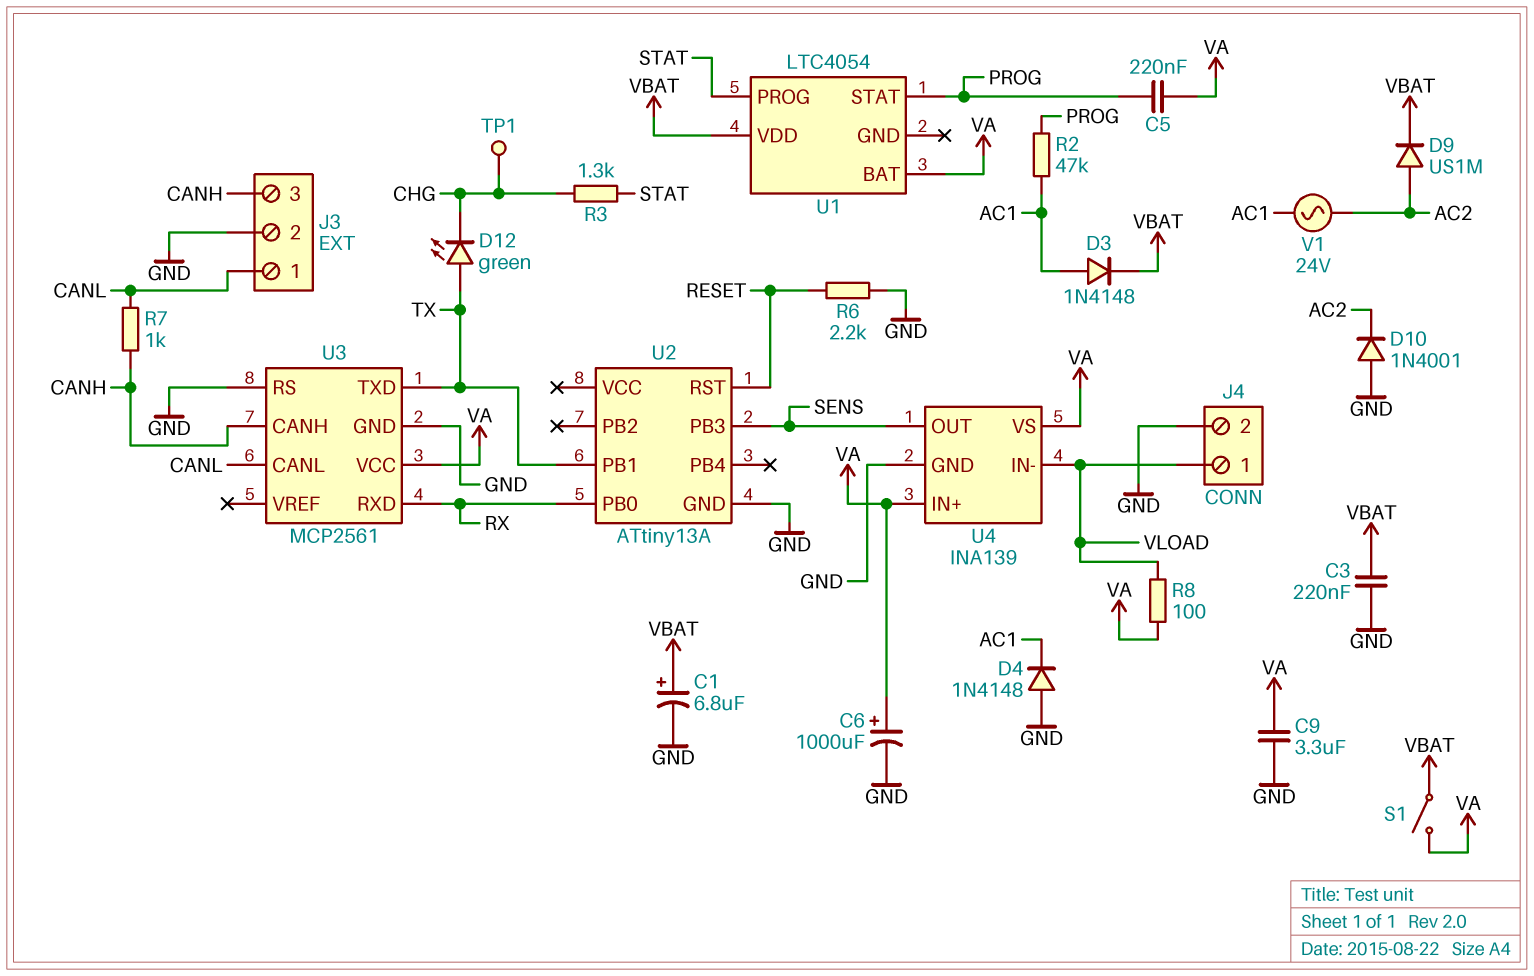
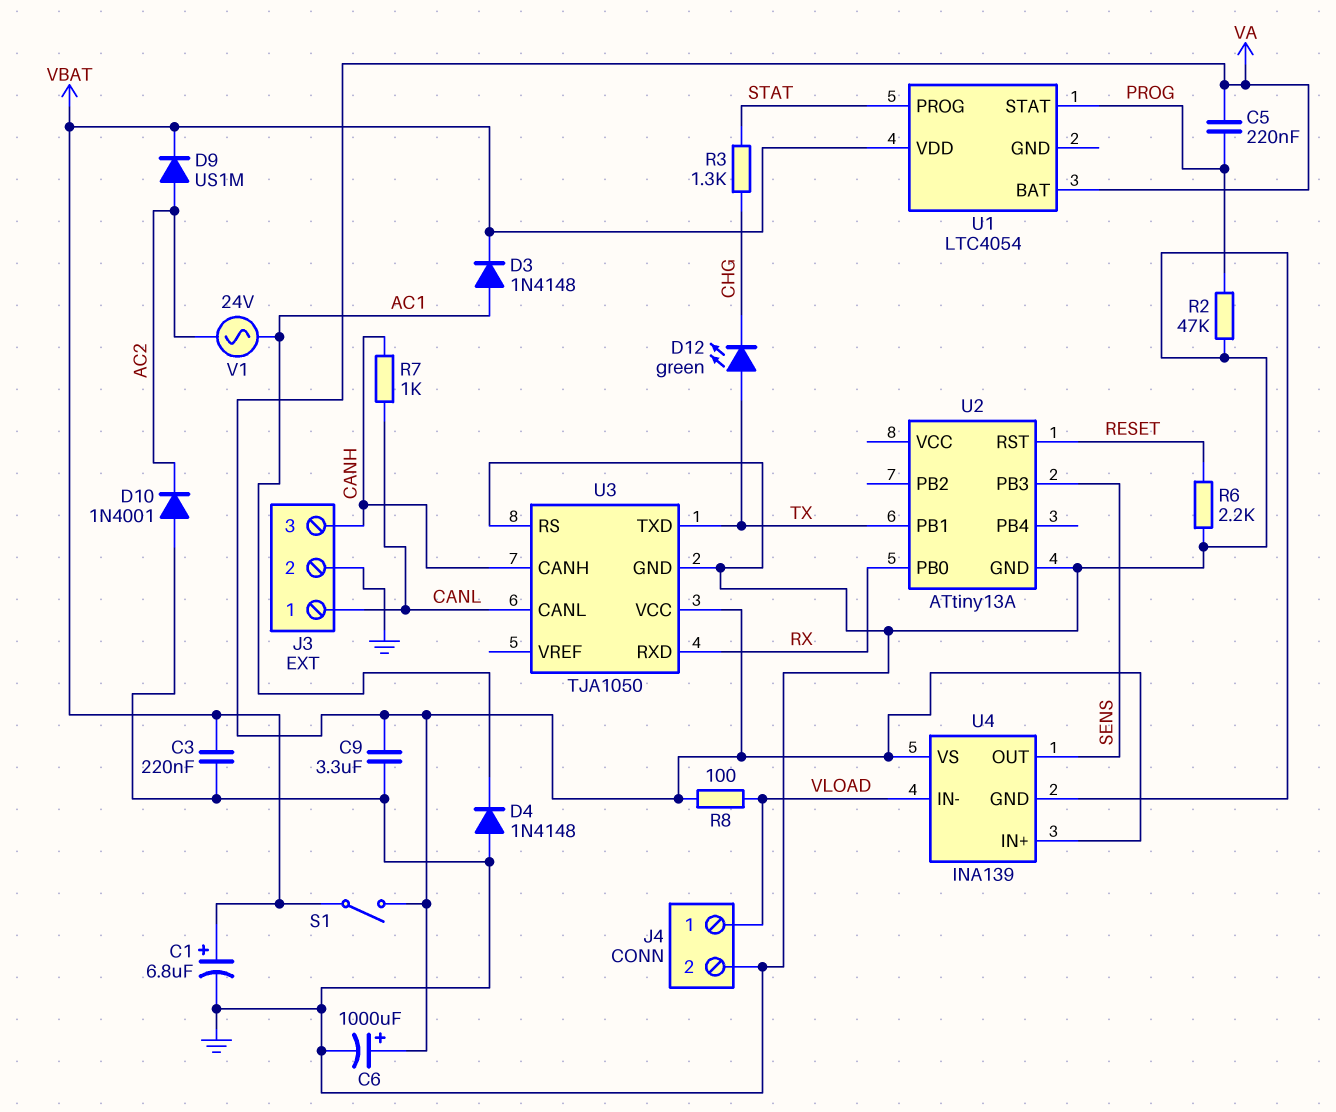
R2: 47k (AC1, PROG) -> 47k (GND, PROG)
TP1: test point (CHG) -> none
U3: MCP2561 -> TJA1050

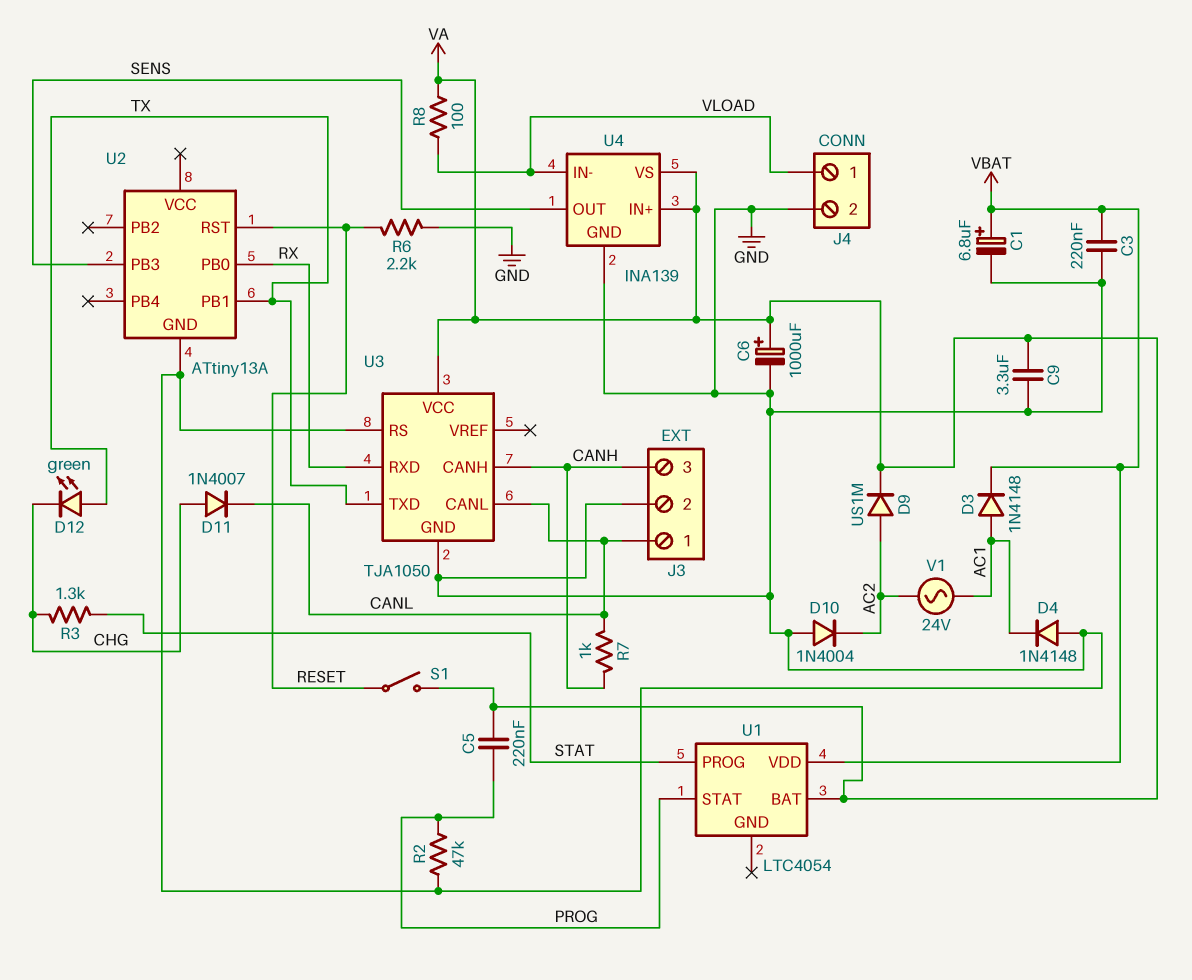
D9: diode US1M (A AC2, K VBAT) -> diode US1M (A AC2, K VA)
D10: diode 1N4001 (A GND, K AC2) -> diode 1N4004 (A GND, K AC2)
D11: none -> diode 1N4007 (A CHG, K CANL)
S1: switch (VA, VBAT) -> switch (RESET, VA)

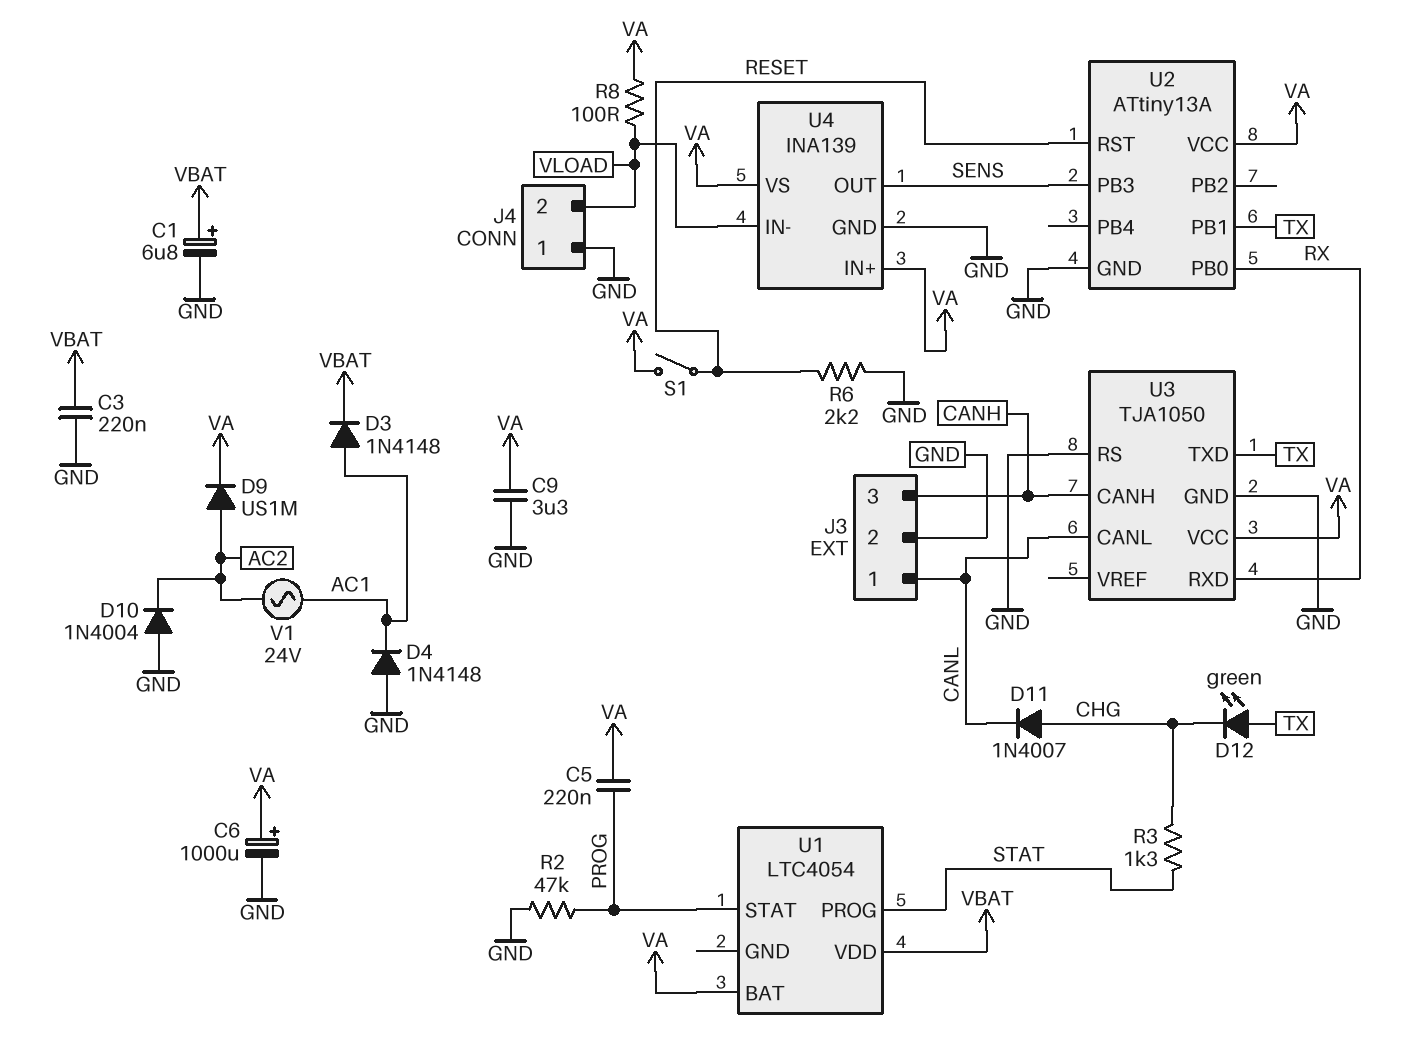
J4 pin 1: VLOAD -> GND
J4 pin 2: GND -> VLOAD
R7: 1k (CANH, CANL) -> none
U2 pin VCC: none -> VA

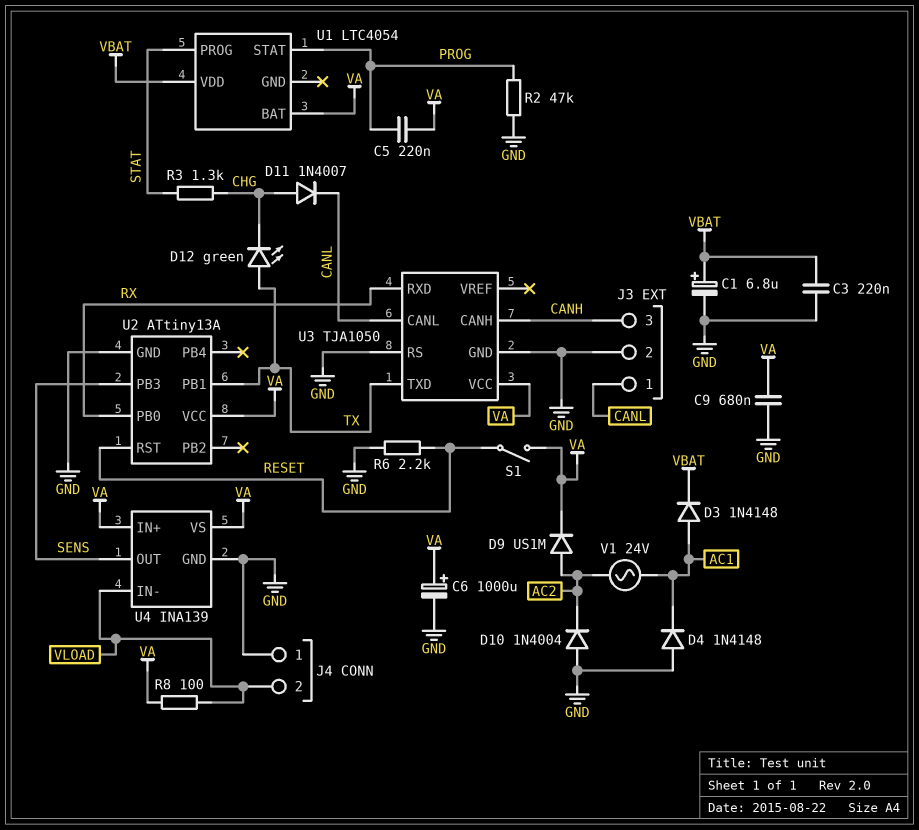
C9: 3.3uF (GND, VA) -> 680nF (GND, VA)

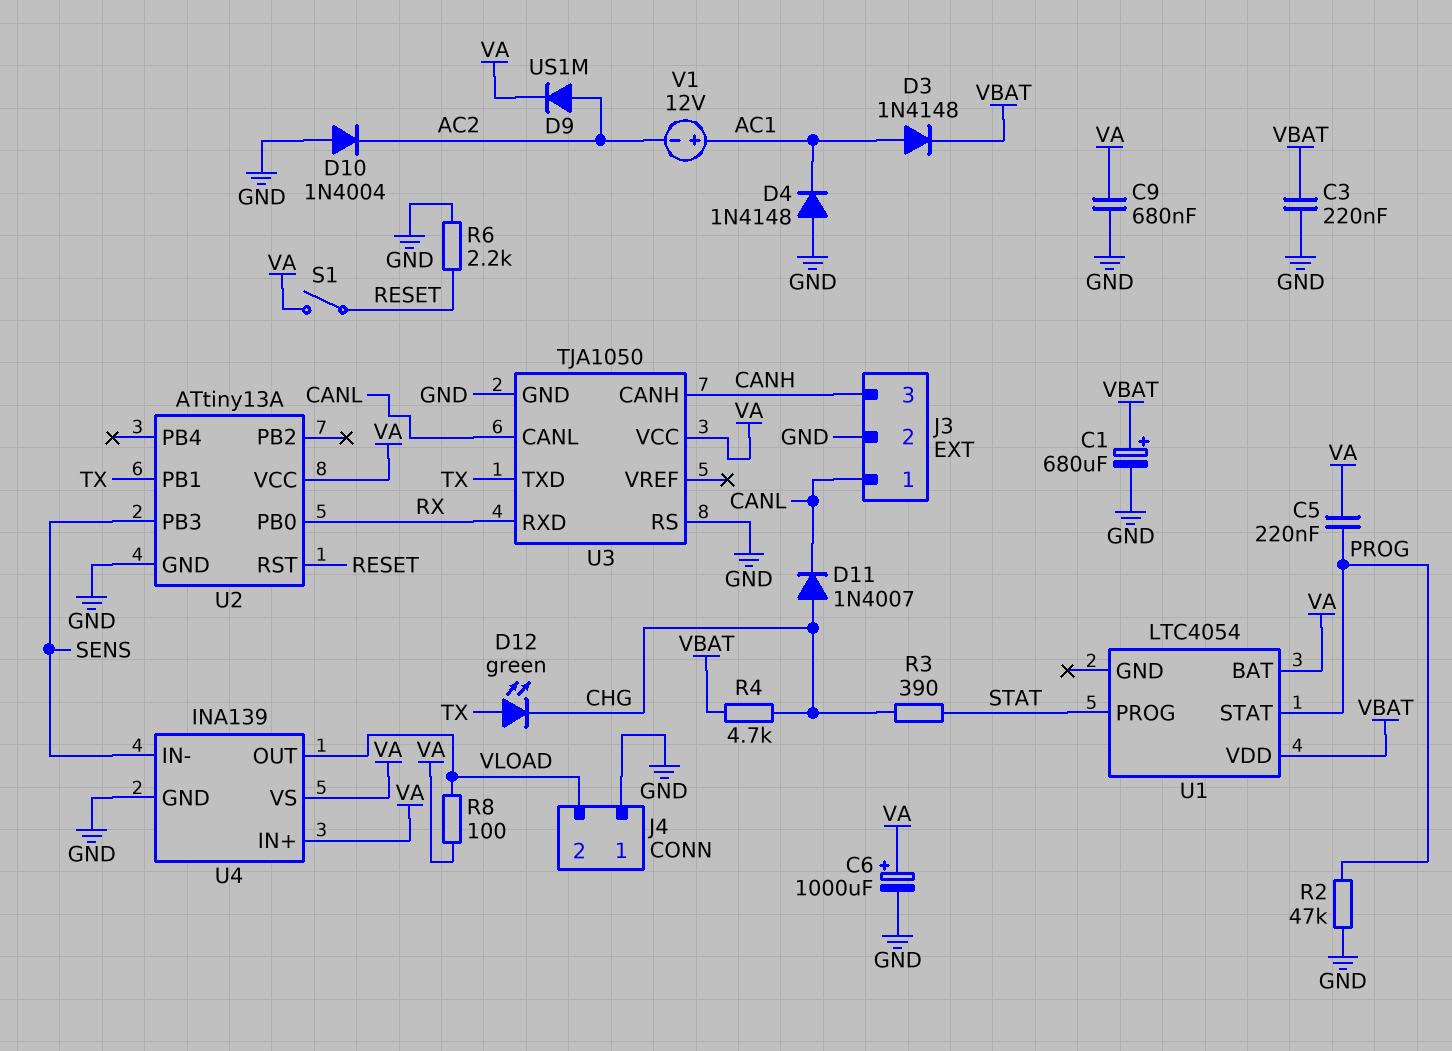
C1: 6.8uF (plus VBAT, minus GND) -> 680uF (plus VBAT, minus GND)
R3: 1.3k (CHG, STAT) -> 390 (CHG, STAT)
R4: none -> 4.7k (CHG, VBAT)
U4 pin IN-: VLOAD -> SENS
U4 pin OUT: SENS -> VLOAD
V1: AC 24V (AC1, AC2) -> 12V (plus AC1, minus AC2)

